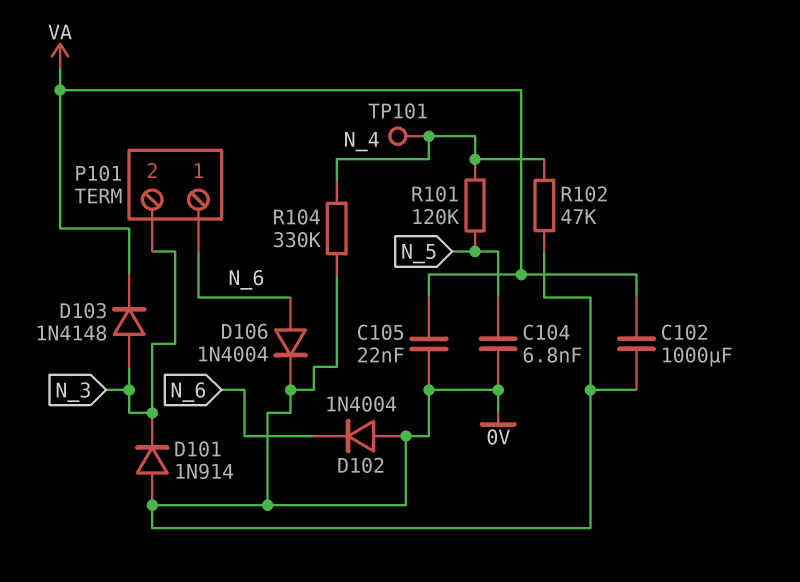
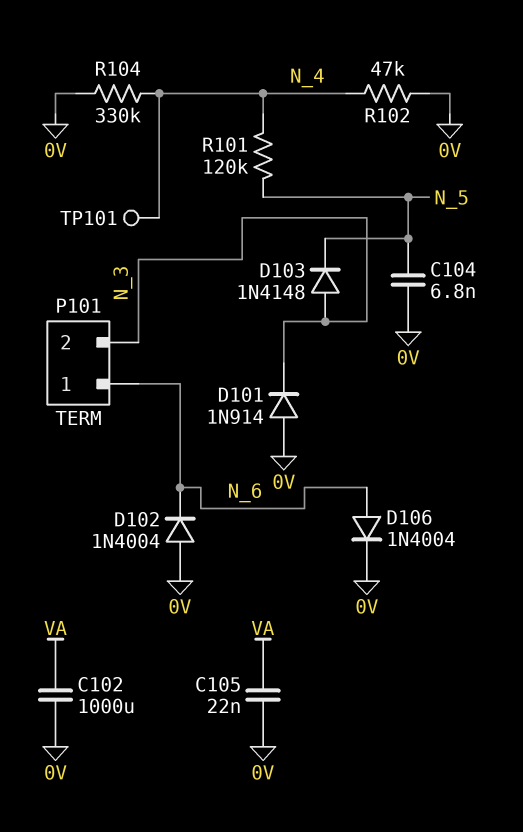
D103: diode 1N4148 (A N_3, K VA) -> diode 1N4148 (A N_3, K N_5)

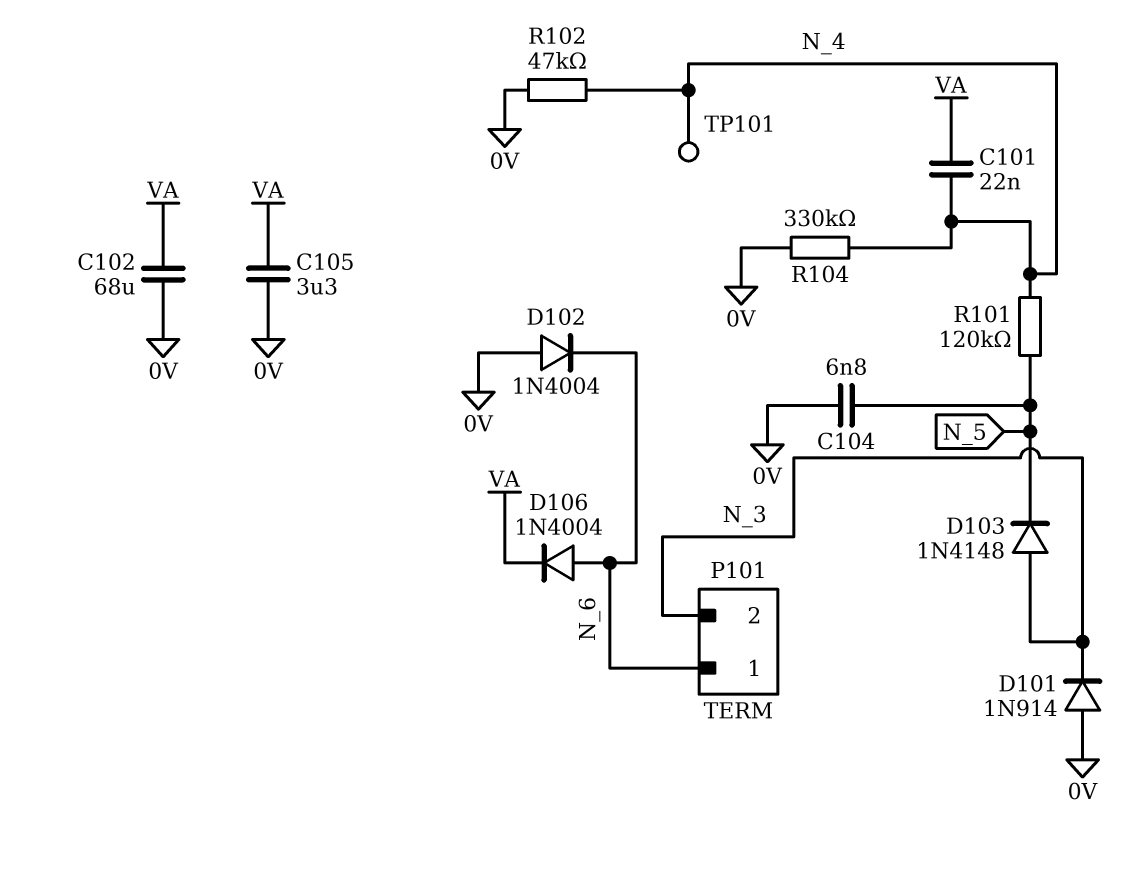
C101: none -> 22nF (N_4, VA)
C102: 1000uF (0V, VA) -> 68uF (0V, VA)
C105: 22nF (0V, VA) -> 3.3uF (0V, VA)
D106: diode 1N4004 (A N_6, K 0V) -> diode 1N4004 (A N_6, K VA)

